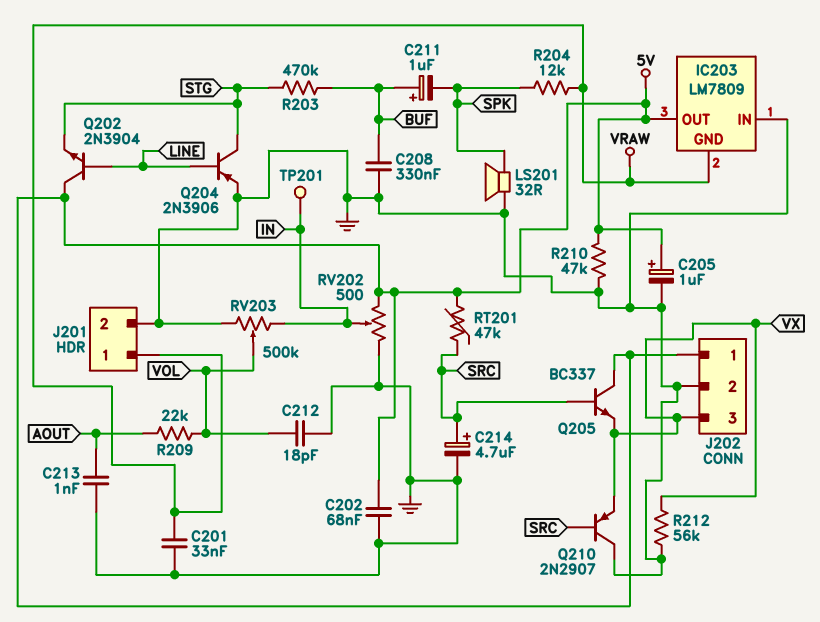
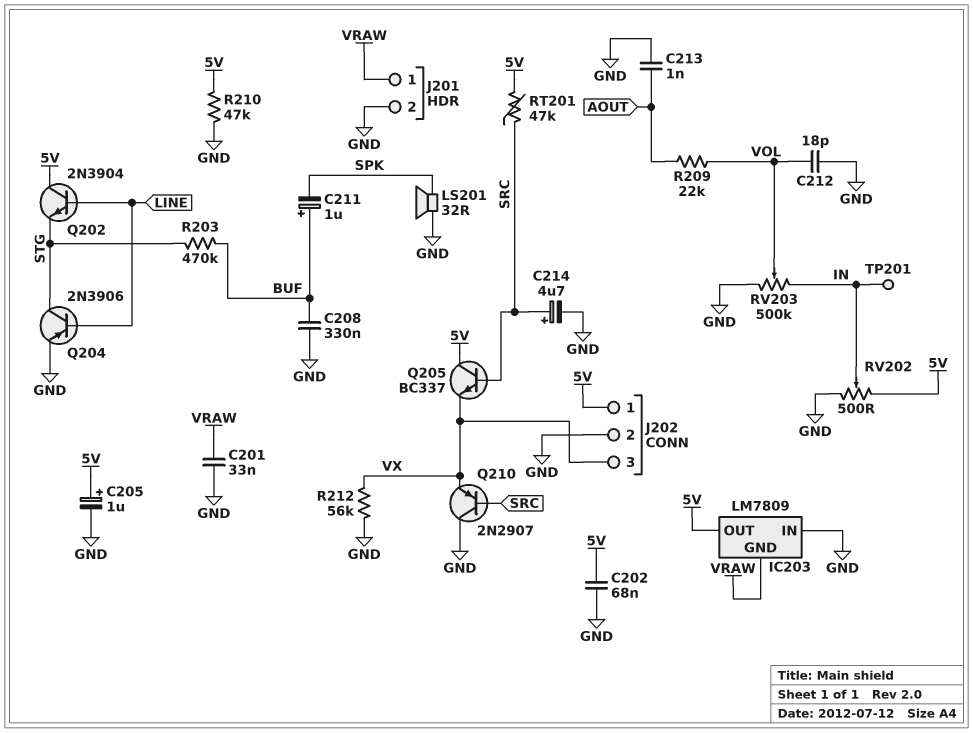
R204: 12k (SPK, VRAW) -> none

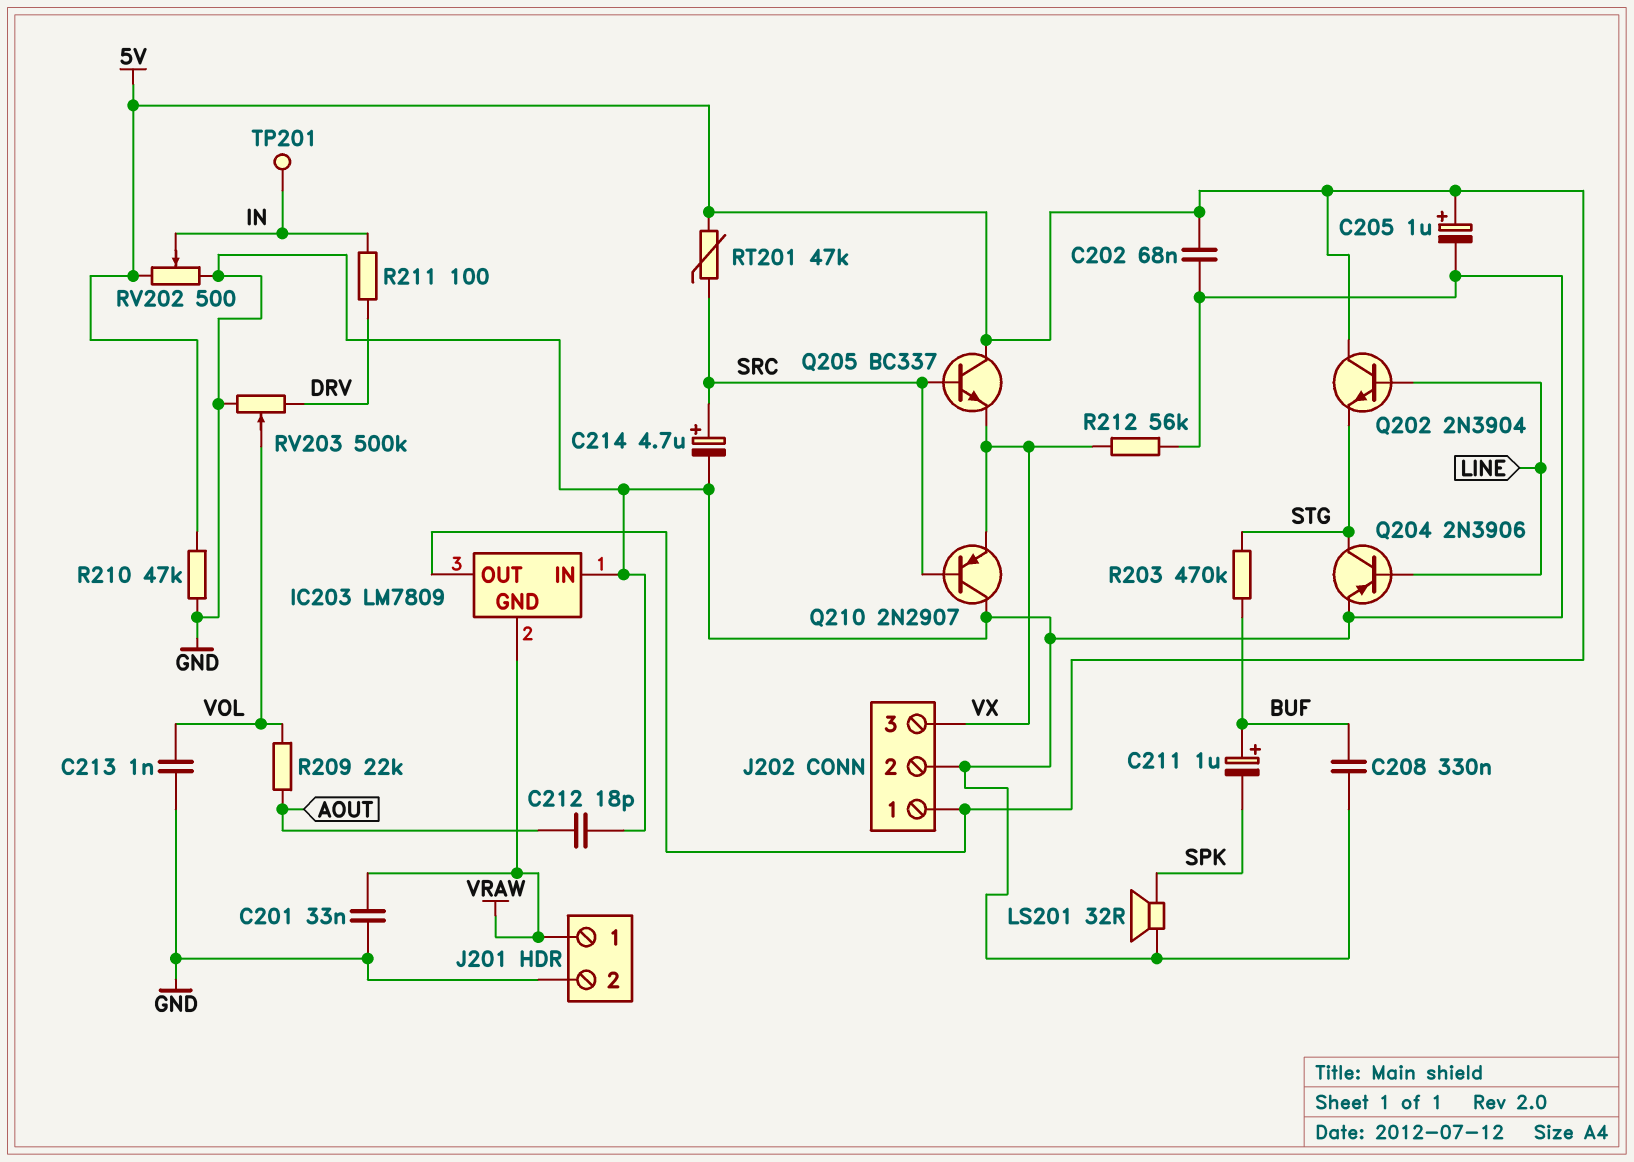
C212: 18pF (GND, VOL) -> 18pF (AOUT, GND)
C213: 1nF (AOUT, GND) -> 1nF (GND, VOL)
R211: none -> 100 (DRV, IN)
RV203: 500k (GND, IN, wiper VOL) -> 500k (DRV, GND, wiper VOL)

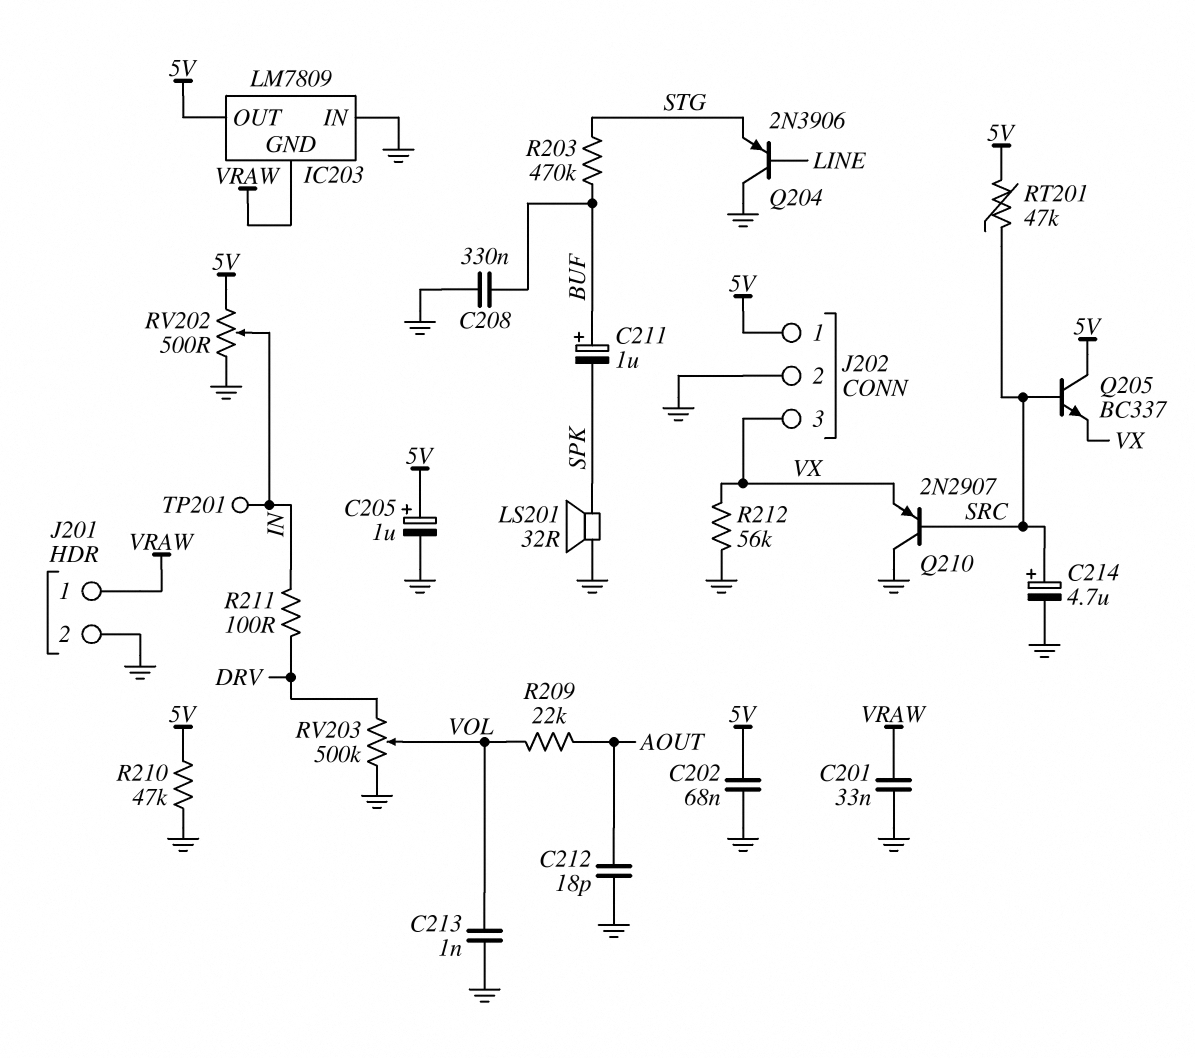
Q202: NPN 2N3904 (B LINE, C 5V, E STG) -> none
Q204: PNP 2N3906 (B LINE, C STG, E GND) -> PNP 2N3906 (B LINE, C GND, E STG)

